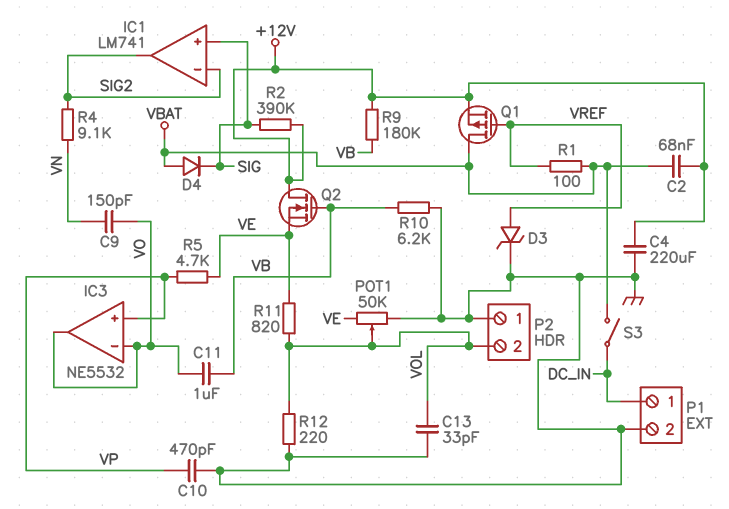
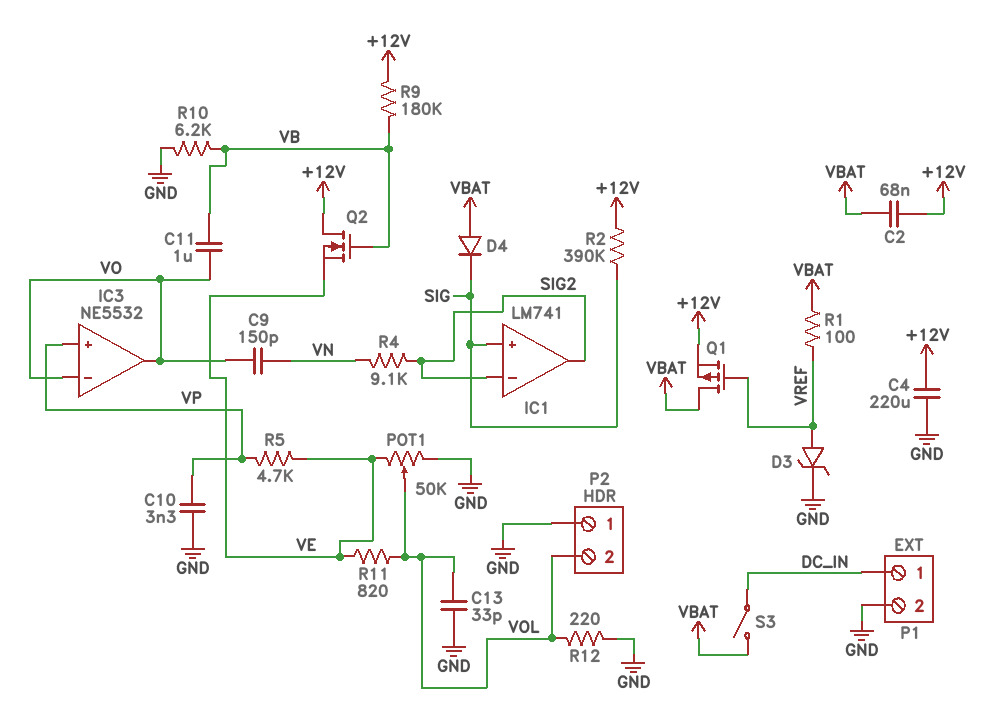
C10: 470pF (GND, VP) -> 3.3nF (GND, VP)

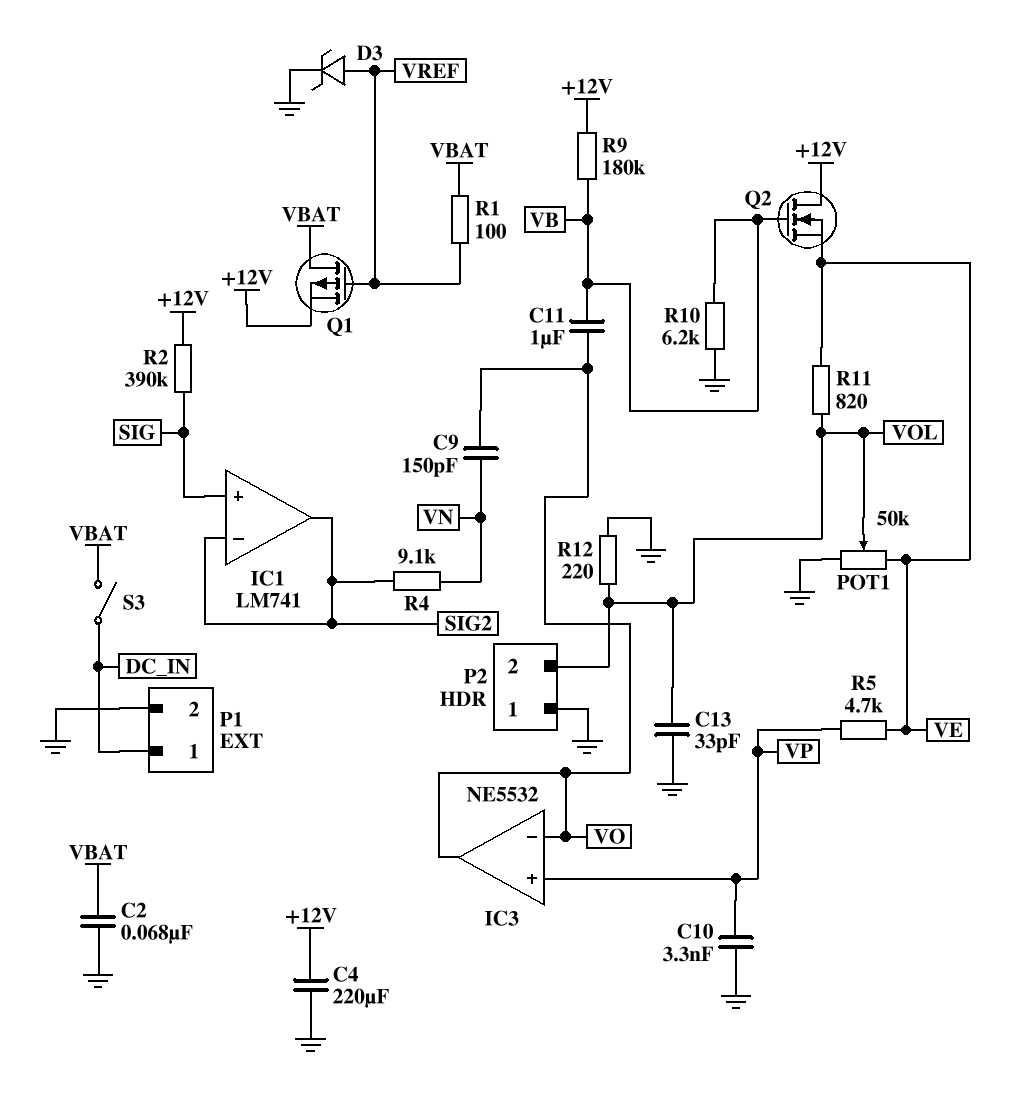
C2: 68nF (+12V, VBAT) -> 68nF (GND, VBAT)
D4: diode (A VBAT, K SIG) -> none

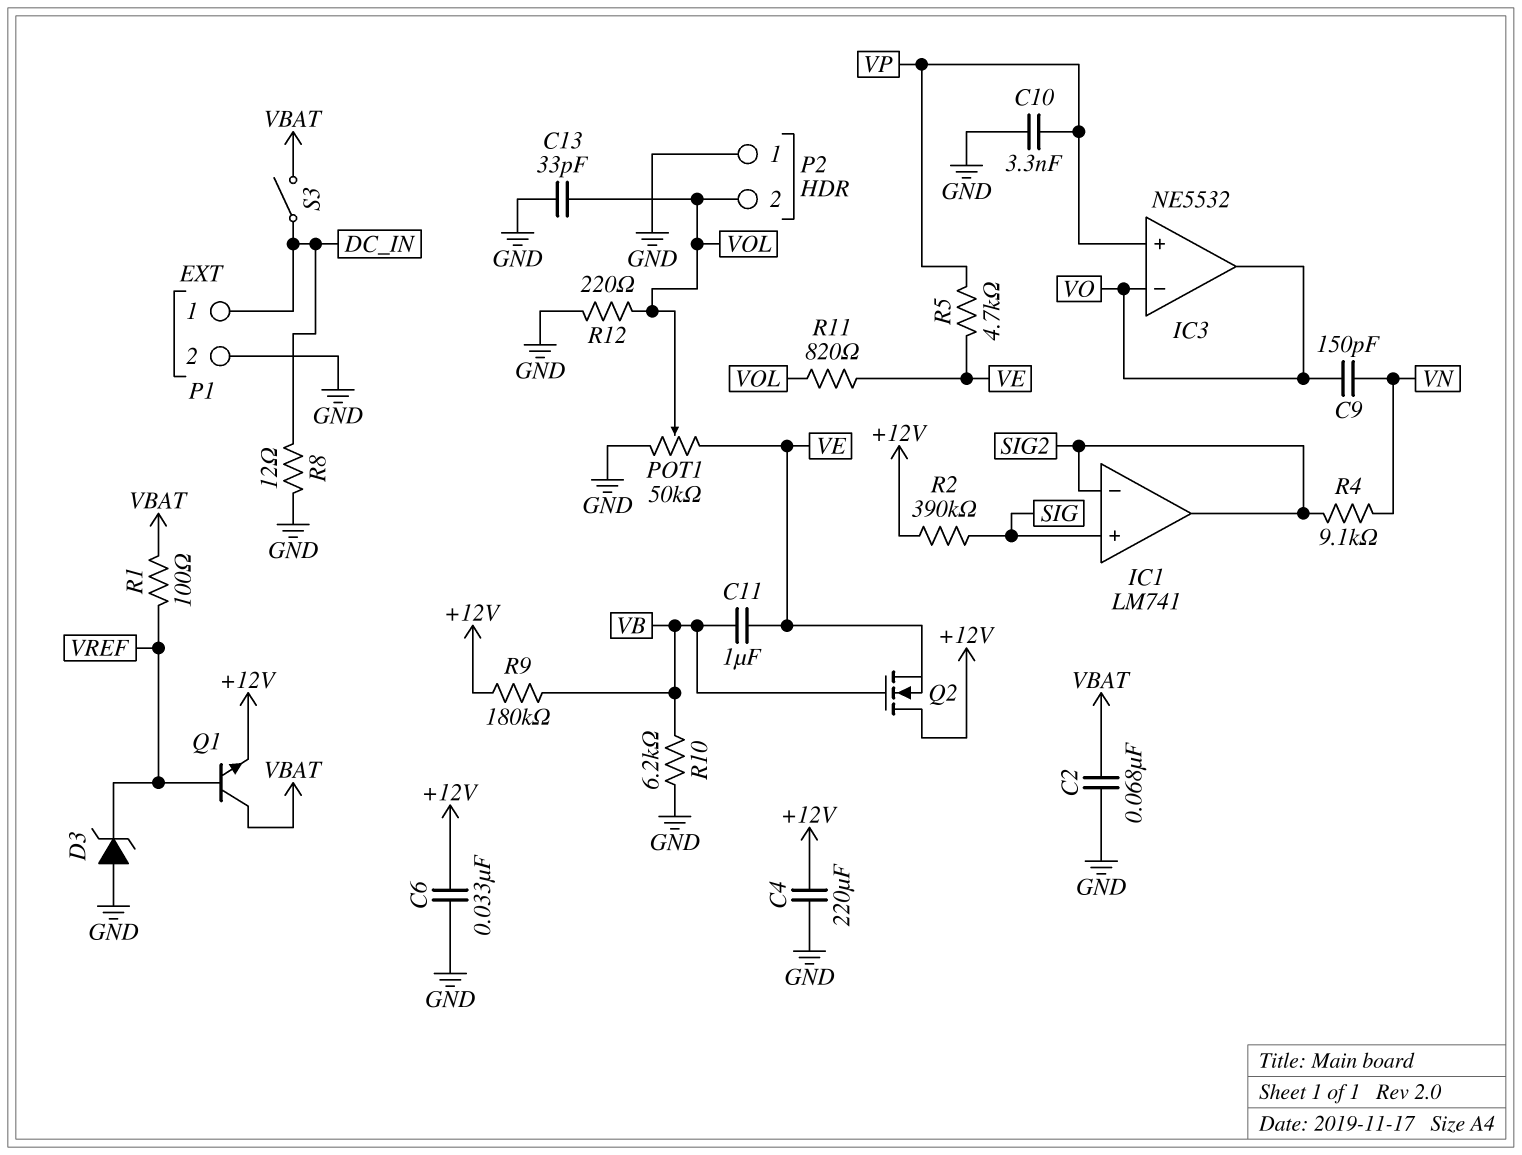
C6: none -> 33nF (+12V, GND)
C11: 1uF (VB, VO) -> 1uF (VB, VE)
D3: zener (A VREF, K GND) -> zener (A GND, K VREF)
Q1: PMOS (G VREF, D VBAT, S +12V) -> NPN (B VREF, C VBAT, E +12V)
R8: none -> 12 (DC_IN, GND)

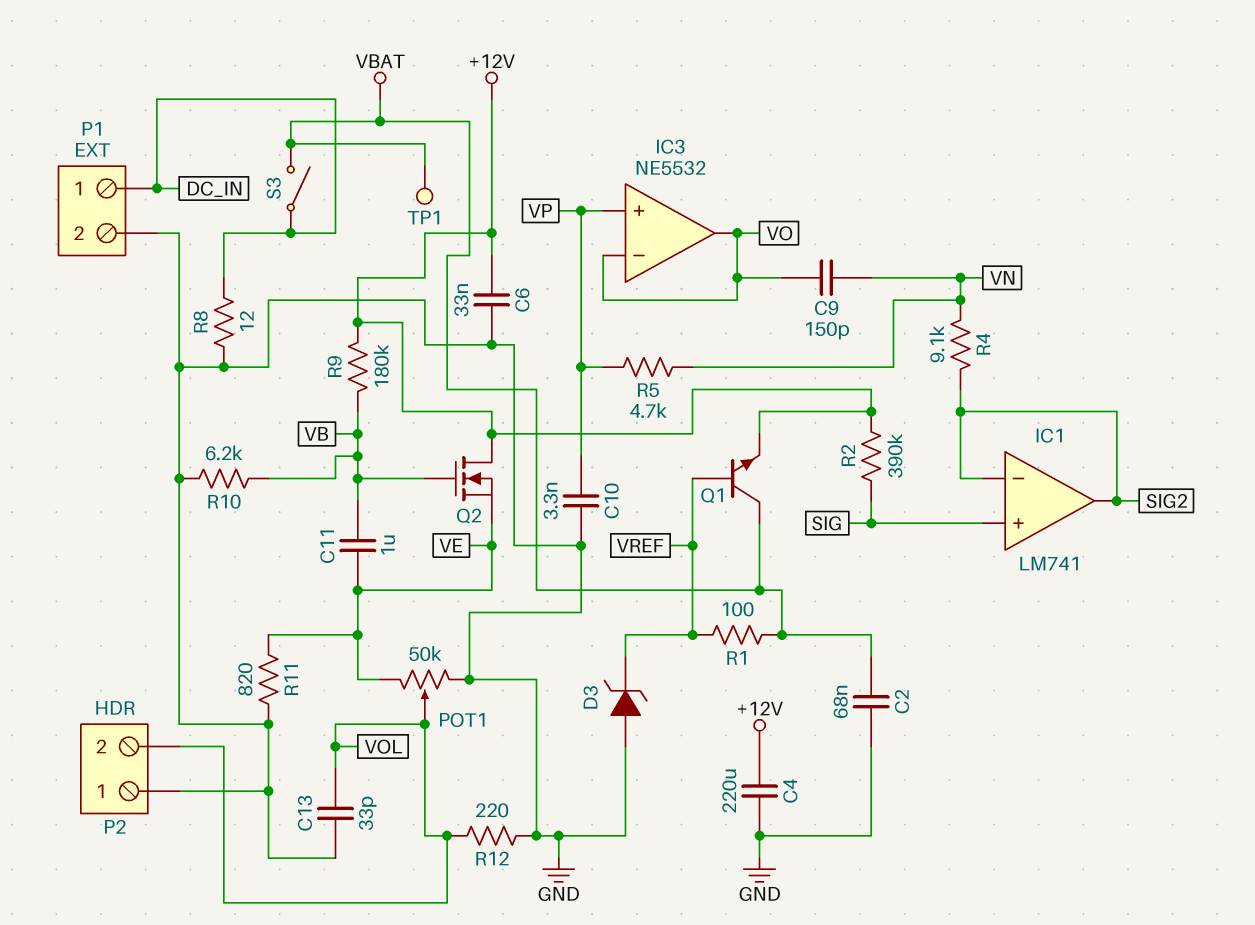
R5: 4.7k (VE, VP) -> 4.7k (VN, VP)
R11: 820 (VE, VOL) -> 820 (GND, VE)
TP1: none -> test point (VBAT)

